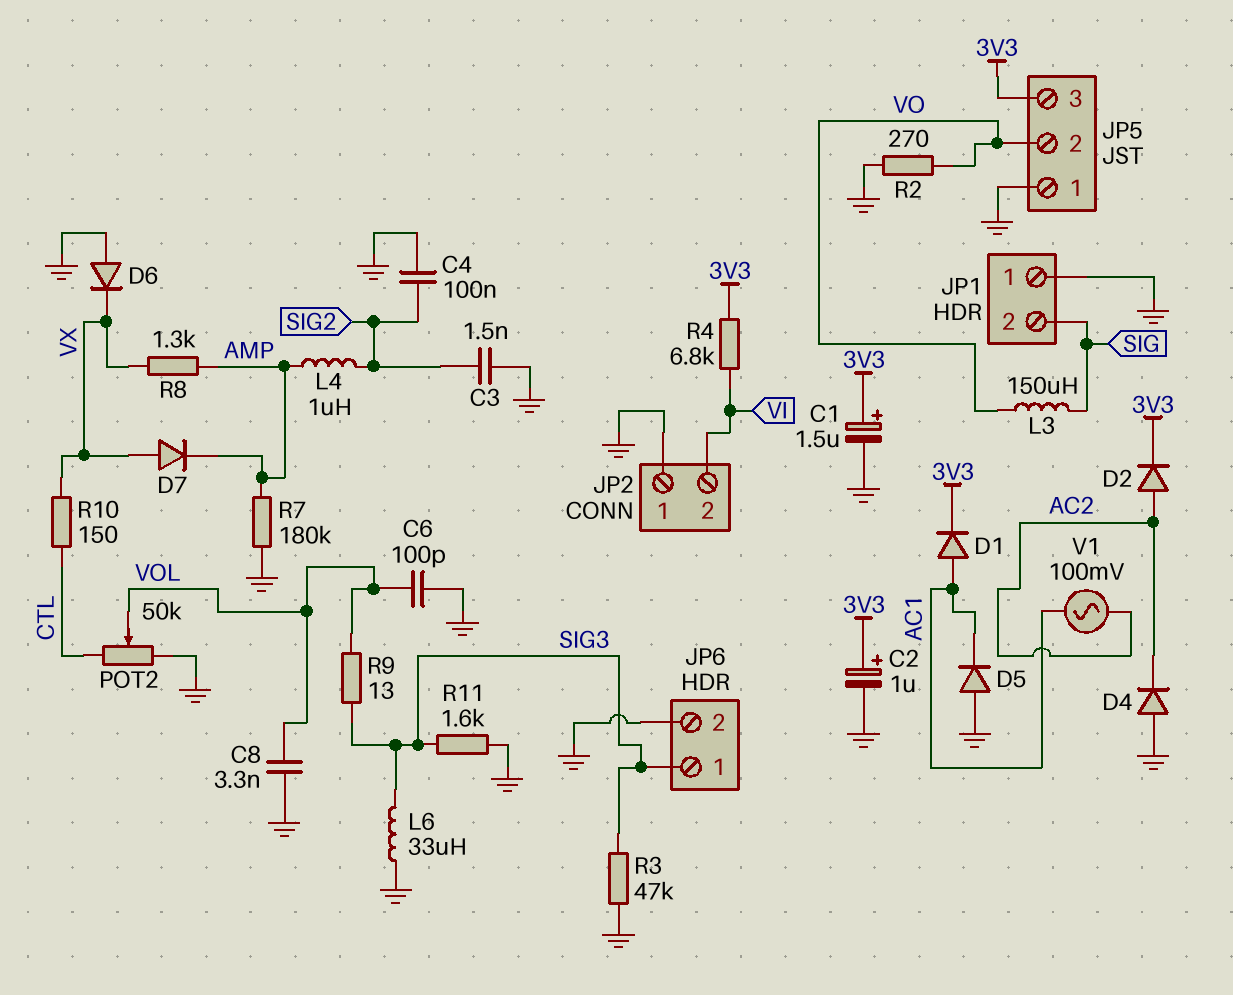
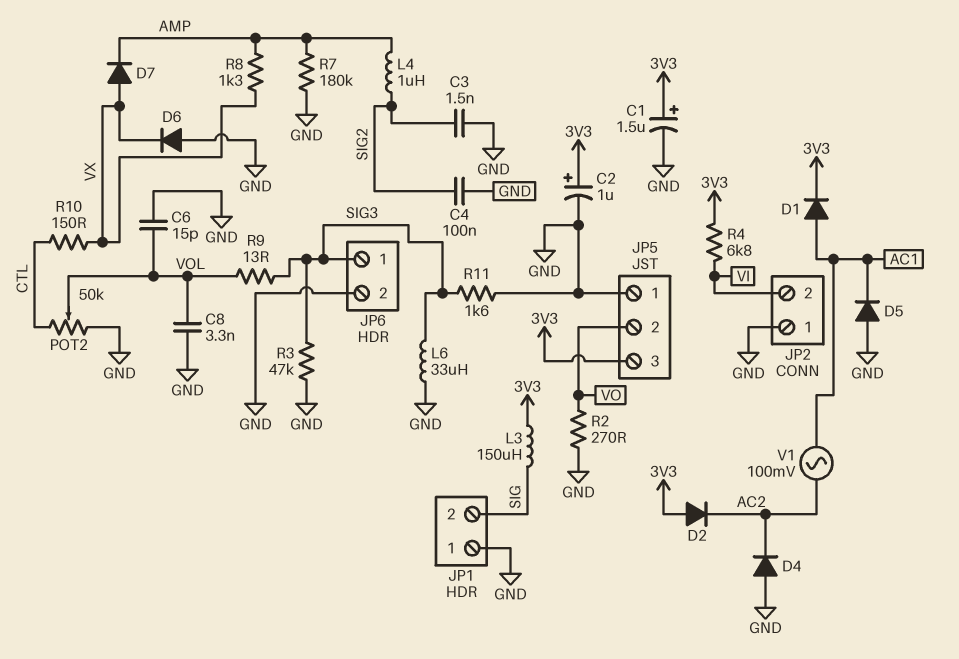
C6: 100pF (GND, VOL) -> 15pF (GND, VOL)
D2: diode (A AC2, K 3V3) -> diode (A 3V3, K AC2)
L3: 150uH (SIG, VO) -> 150uH (3V3, SIG)

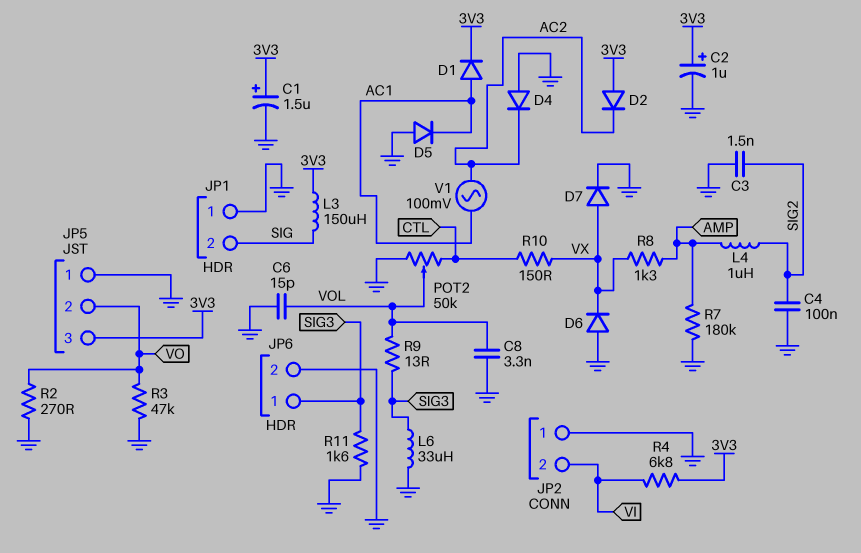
D7: diode (A VX, K AMP) -> diode (A VX, K GND)
R3: 47k (GND, SIG3) -> 47k (GND, VO)

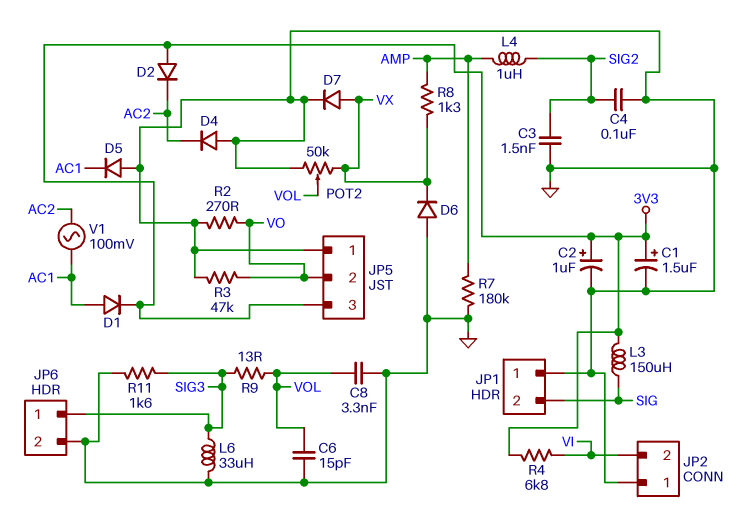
POT2: 50k (CTL, GND, wiper VOL) -> 50k (GND, VX, wiper VOL)
R10: 150 (CTL, VX) -> none

